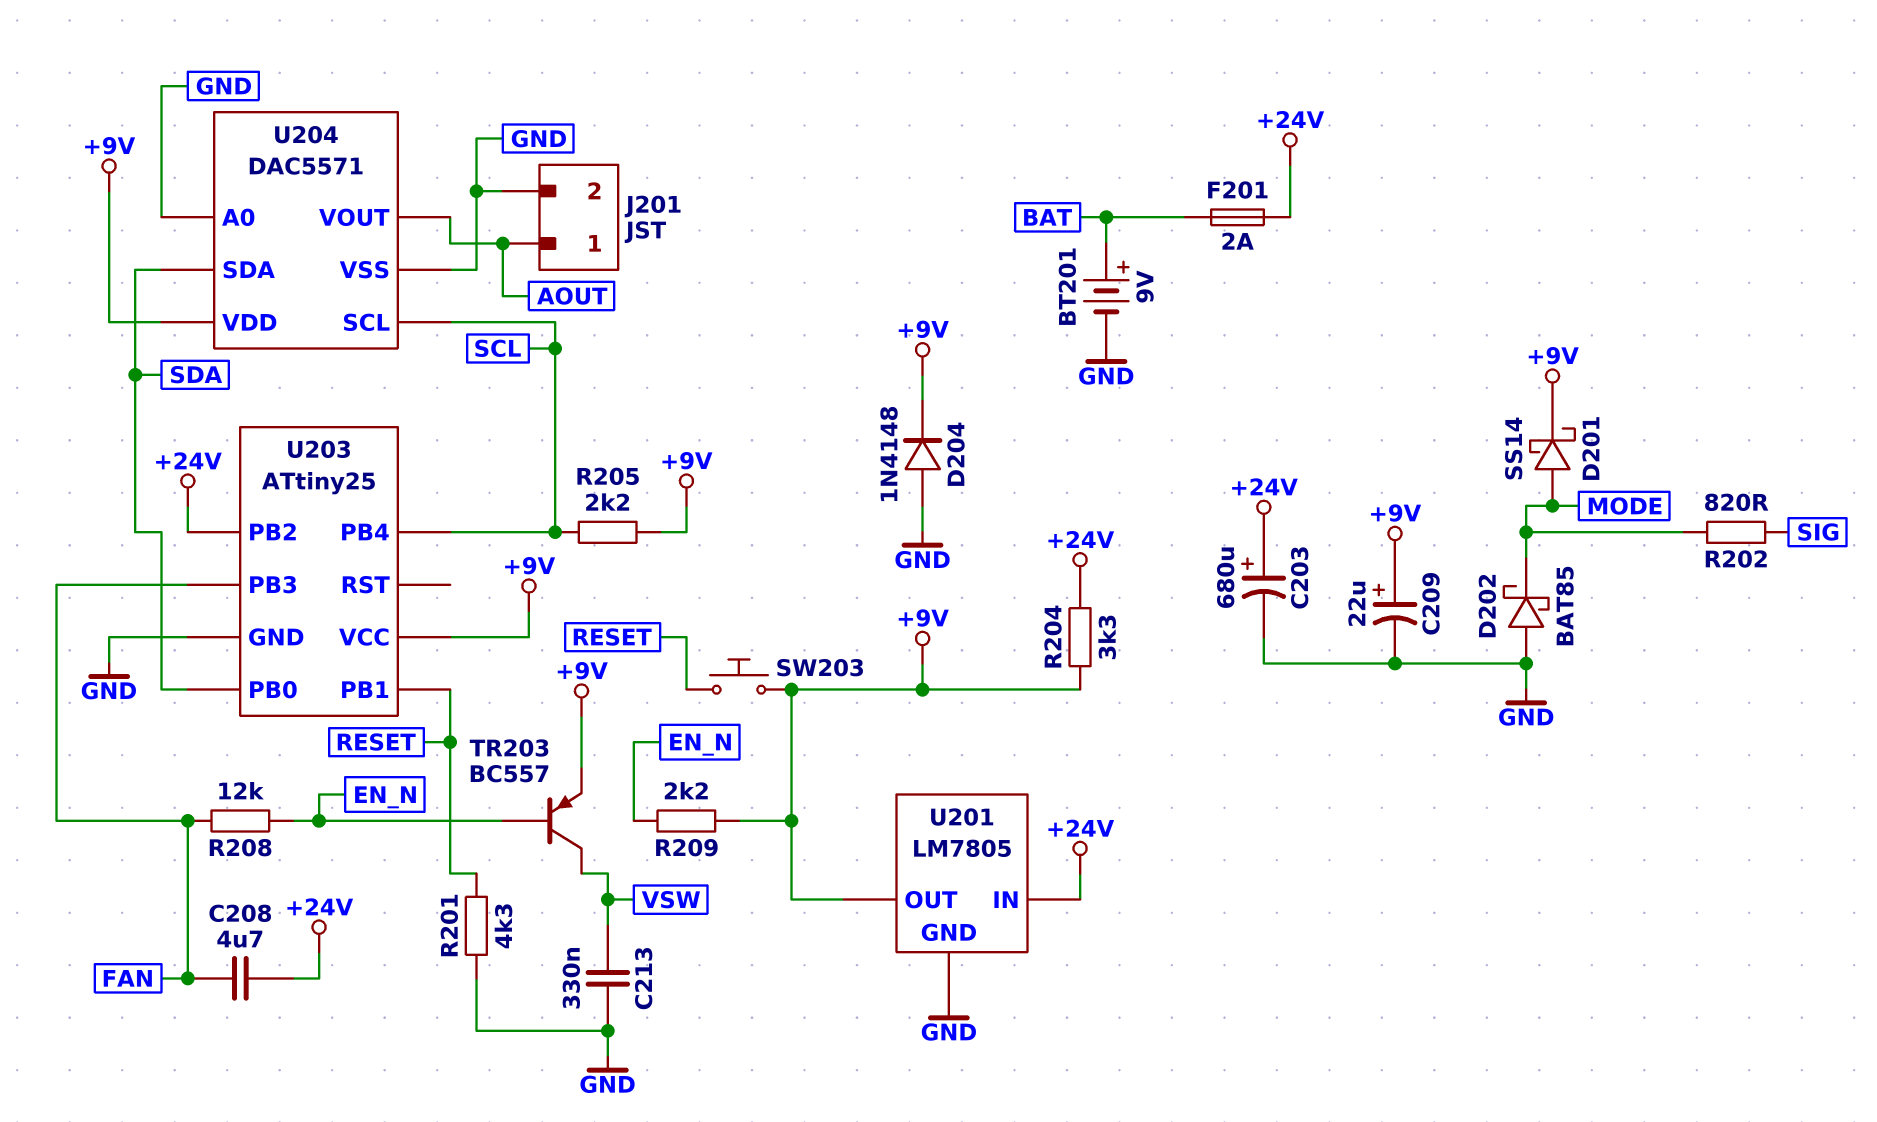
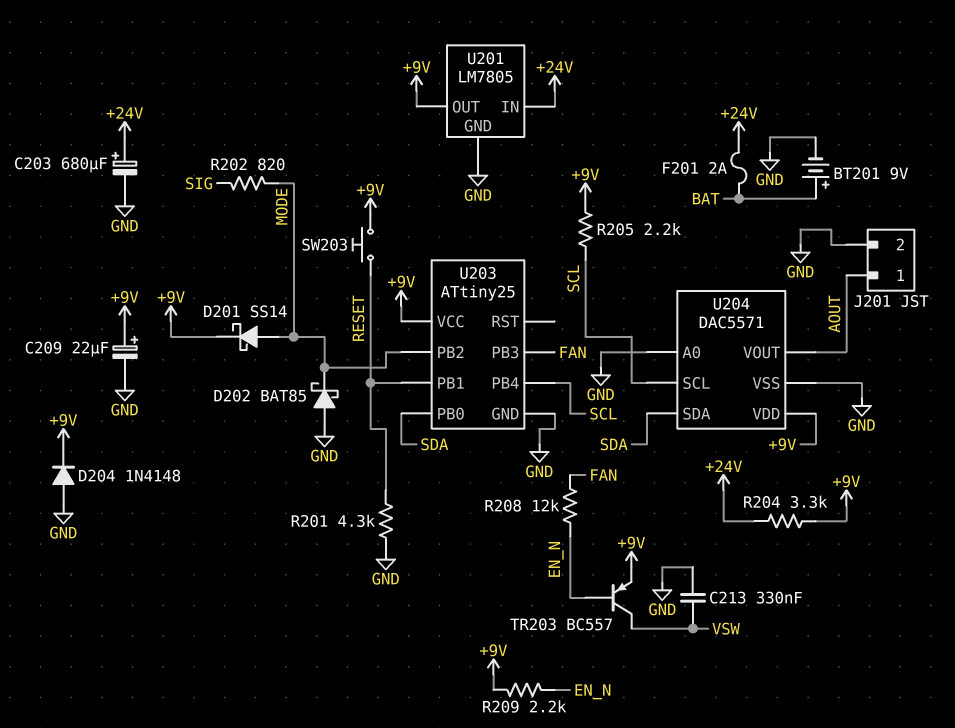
C208: 4.7uF (+24V, FAN) -> none
U203 pin PB2: +24V -> MODE

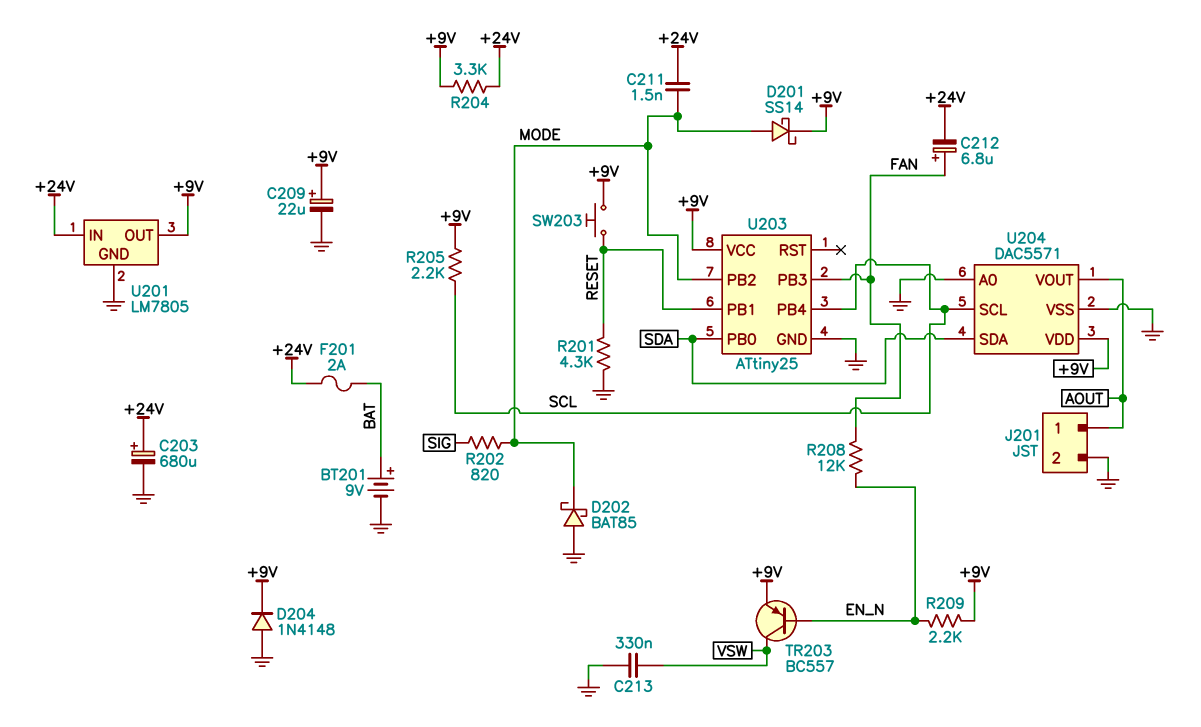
C211: none -> 1.5nF (+24V, MODE)
C212: none -> 6.8uF (plus FAN, minus +24V)

